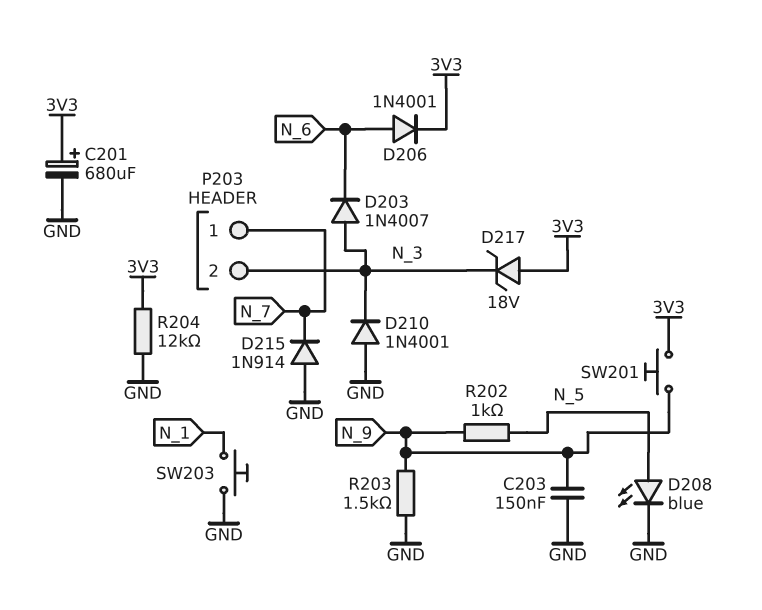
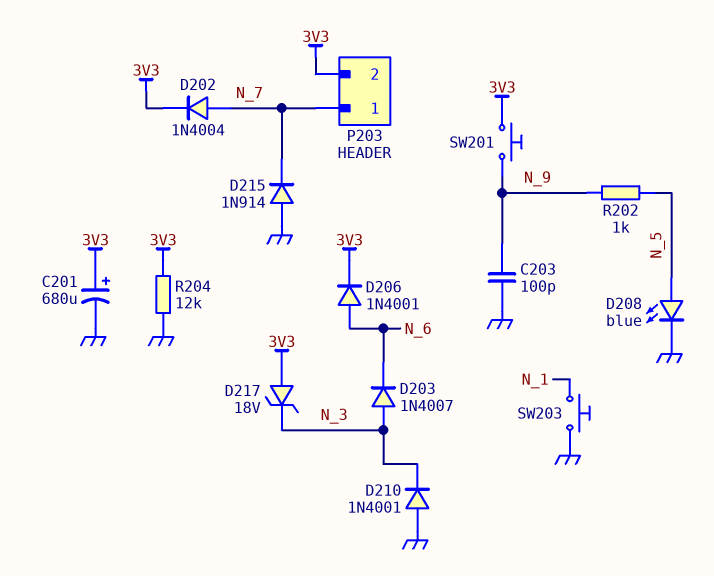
C203: 150nF (GND, N_9) -> 100pF (GND, N_9)
D202: none -> diode 1N4004 (A N_7, K 3V3)
P203 pin 2: N_3 -> 3V3
R203: 1.5k (GND, N_9) -> none

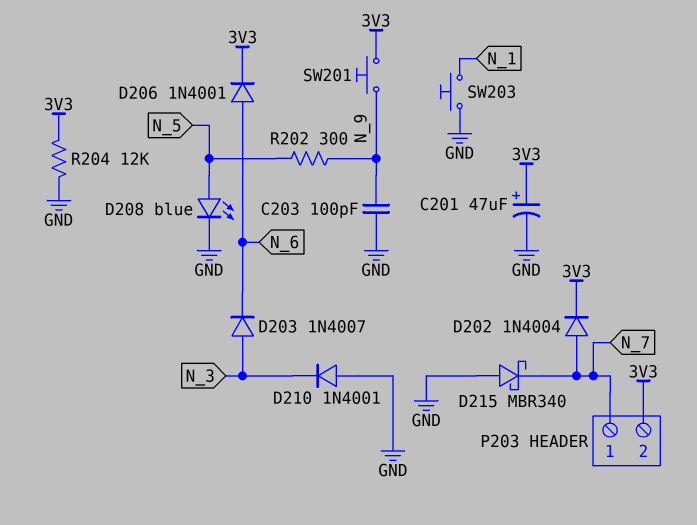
C201: 680uF (plus 3V3, minus GND) -> 47uF (plus 3V3, minus GND)
D215: diode 1N914 (A GND, K N_7) -> schottky MBR340 (A GND, K N_7)
D217: zener 18V (A 3V3, K N_3) -> none
R202: 1k (N_5, N_9) -> 300 (N_5, N_9)

